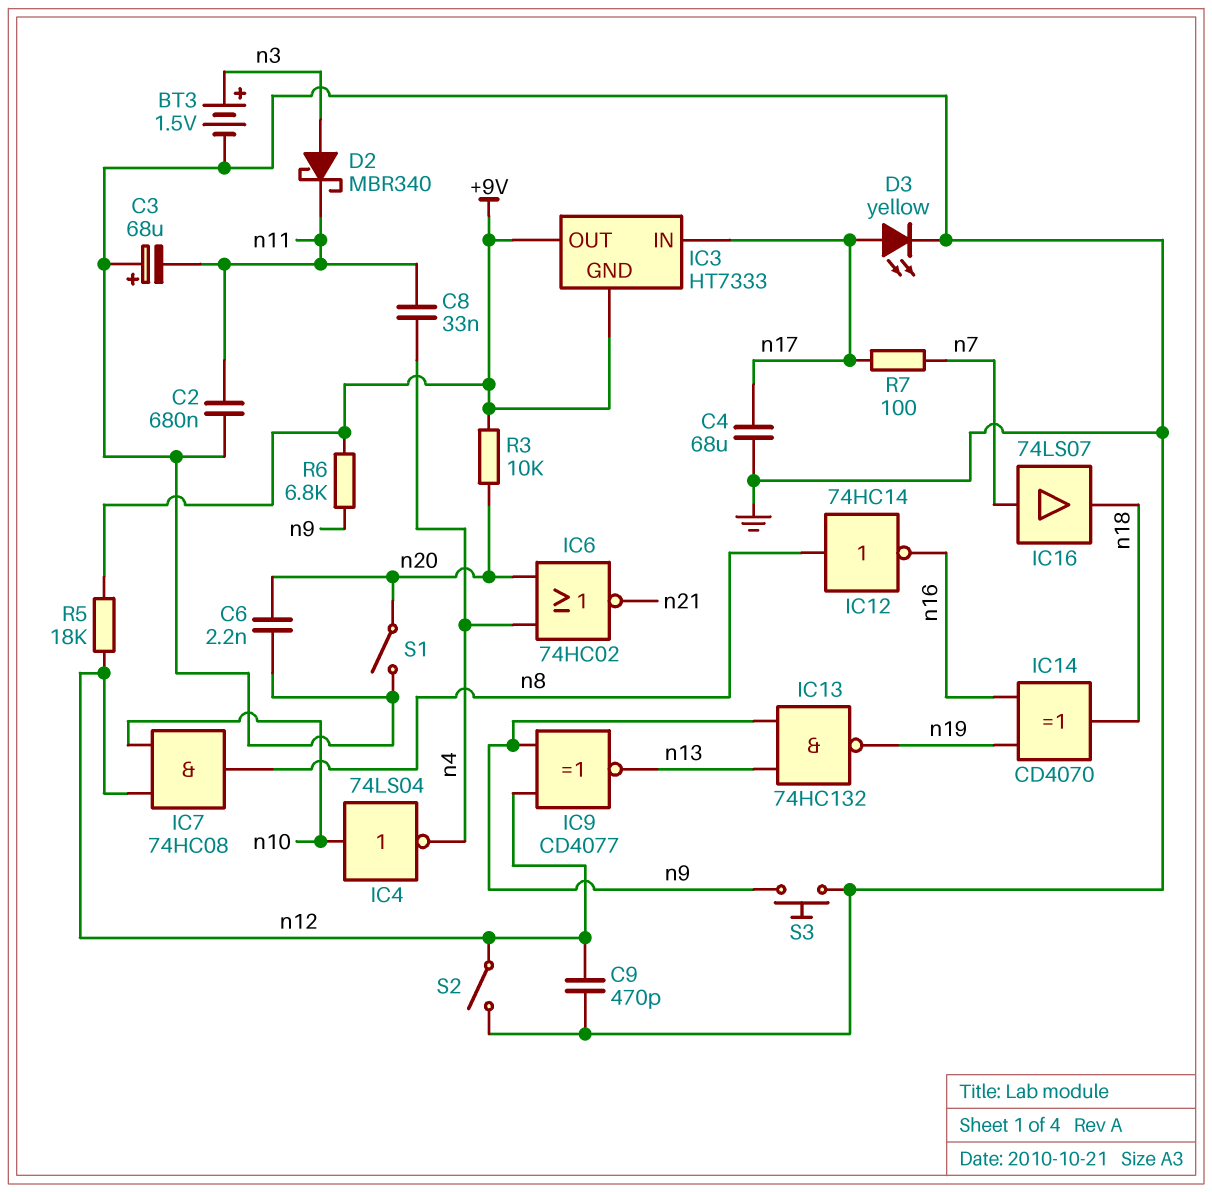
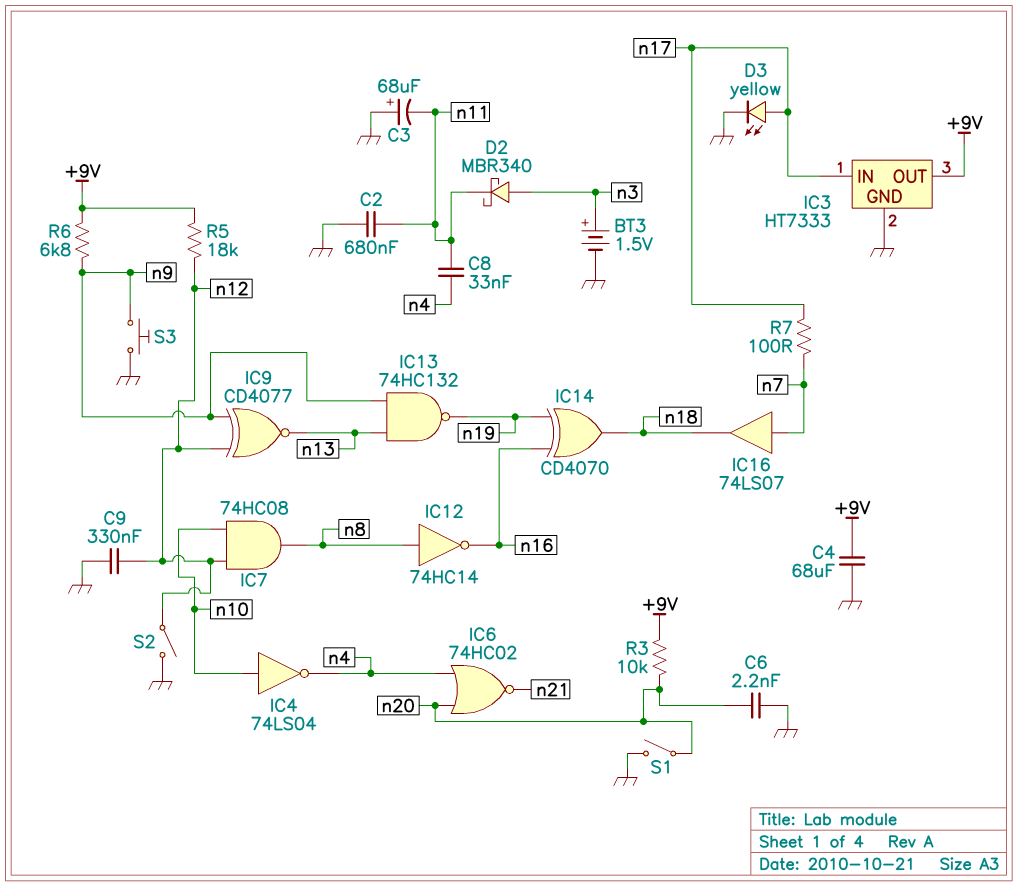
C4: 68uF (GND, n17) -> 68uF (+9V, GND)
C9: 470pF (GND, n12) -> 330nF (GND, n12)
IC3 pin GND: +9V -> GND

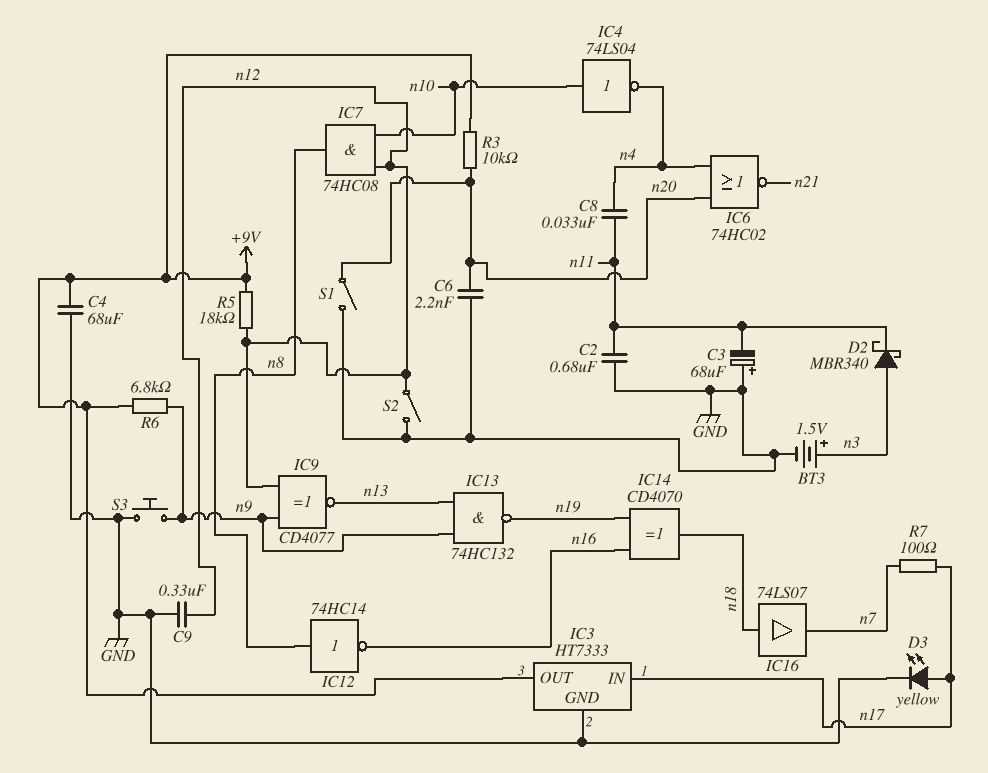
IC16: buffer 74LS07 (in n7, out n18) -> buffer 74LS07 (in n18, out n7)

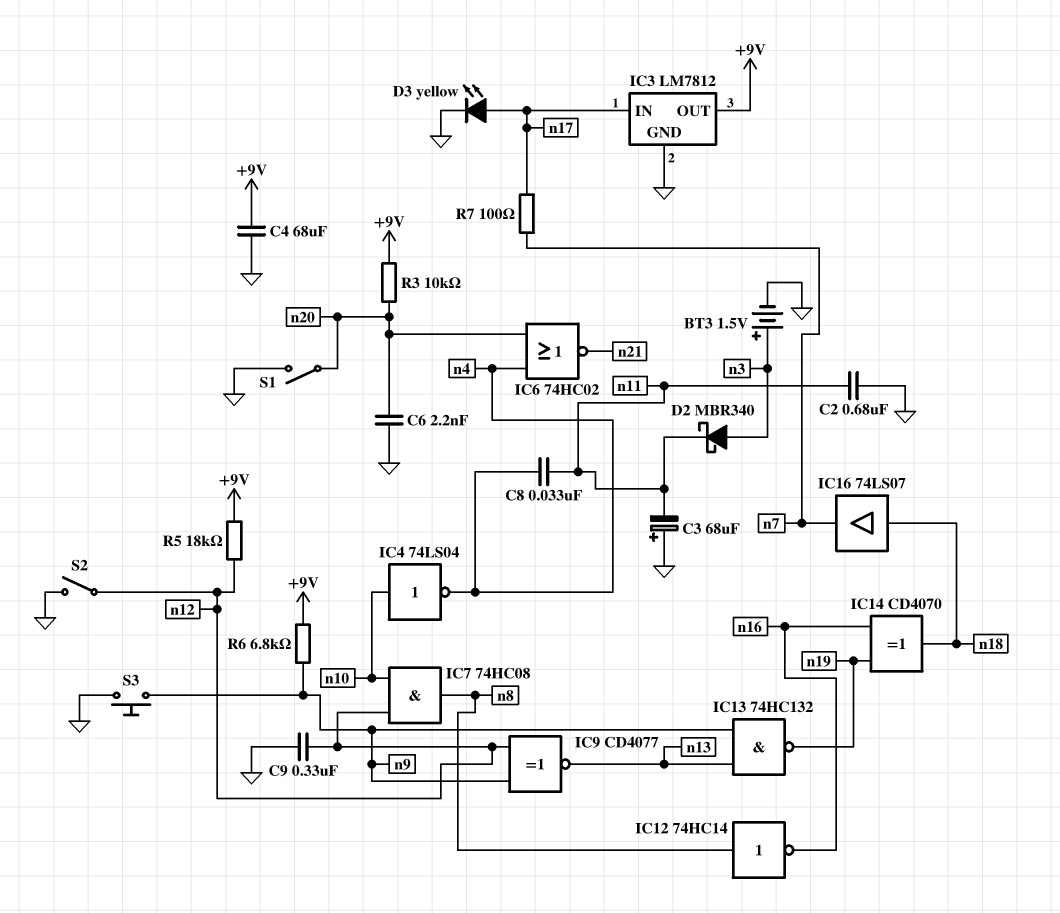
IC3: HT7333 -> LM7812

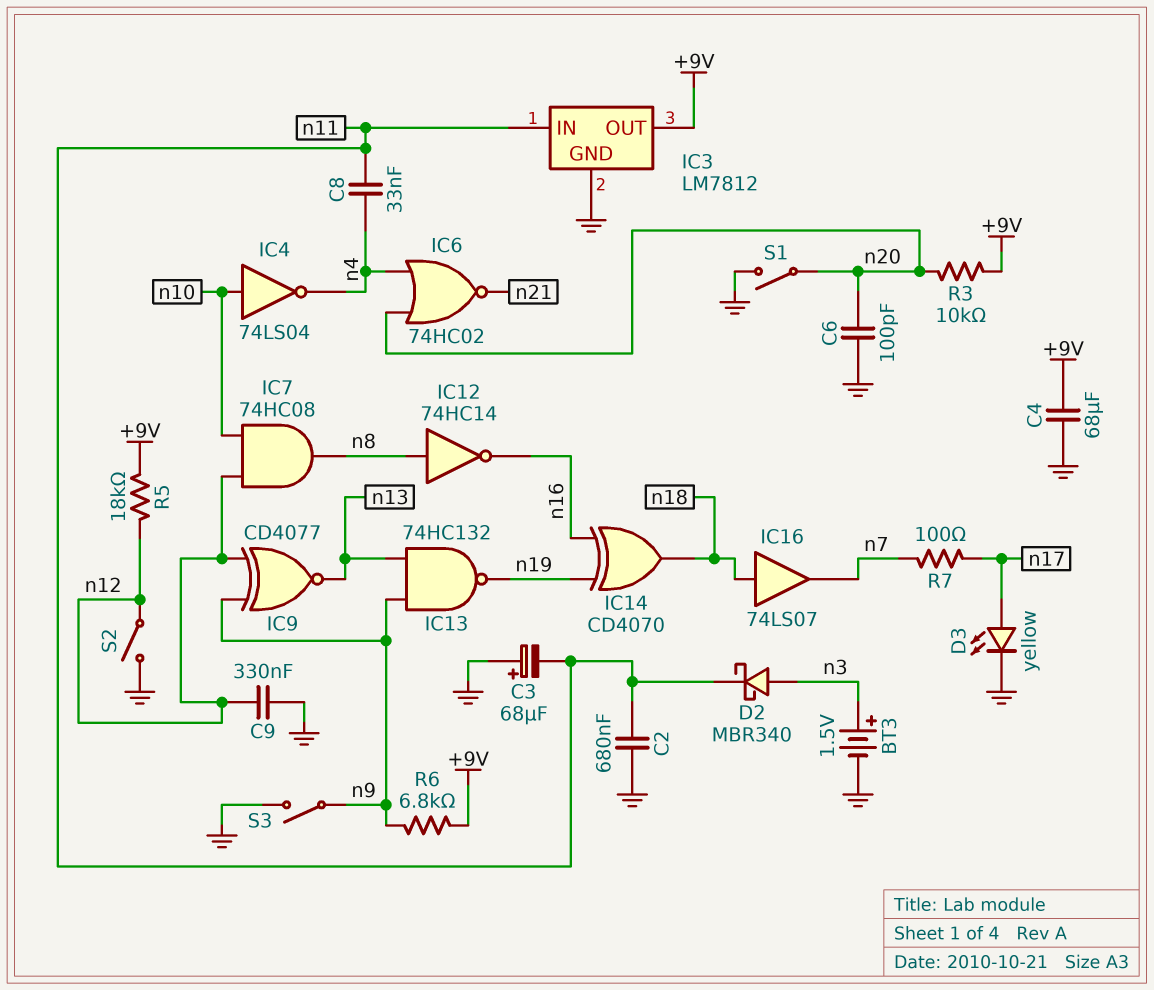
C6: 2.2nF (GND, n20) -> 100pF (GND, n20)
IC3 pin IN: n17 -> n11
S3: button (GND, n9) -> switch (GND, n9)

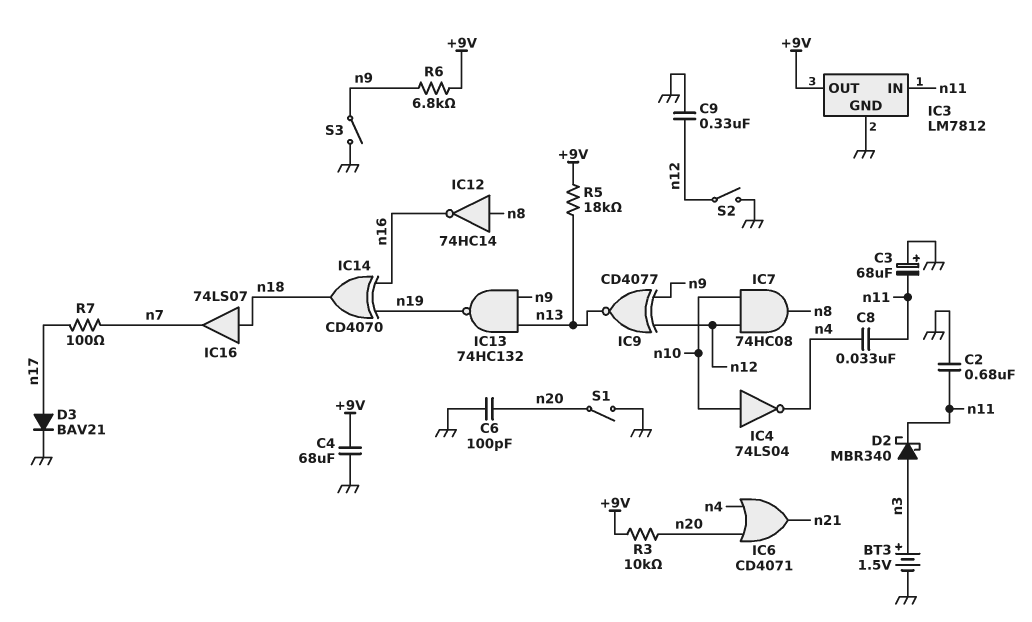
D3: LED yellow (A n17, K GND) -> diode BAV21 (A n17, K GND)
IC6: NOR 74HC02 (in n4, in n20, out n21) -> OR CD4071 (in n4, in n20, out n21)
R5: 18k (+9V, n12) -> 18k (+9V, n13)

